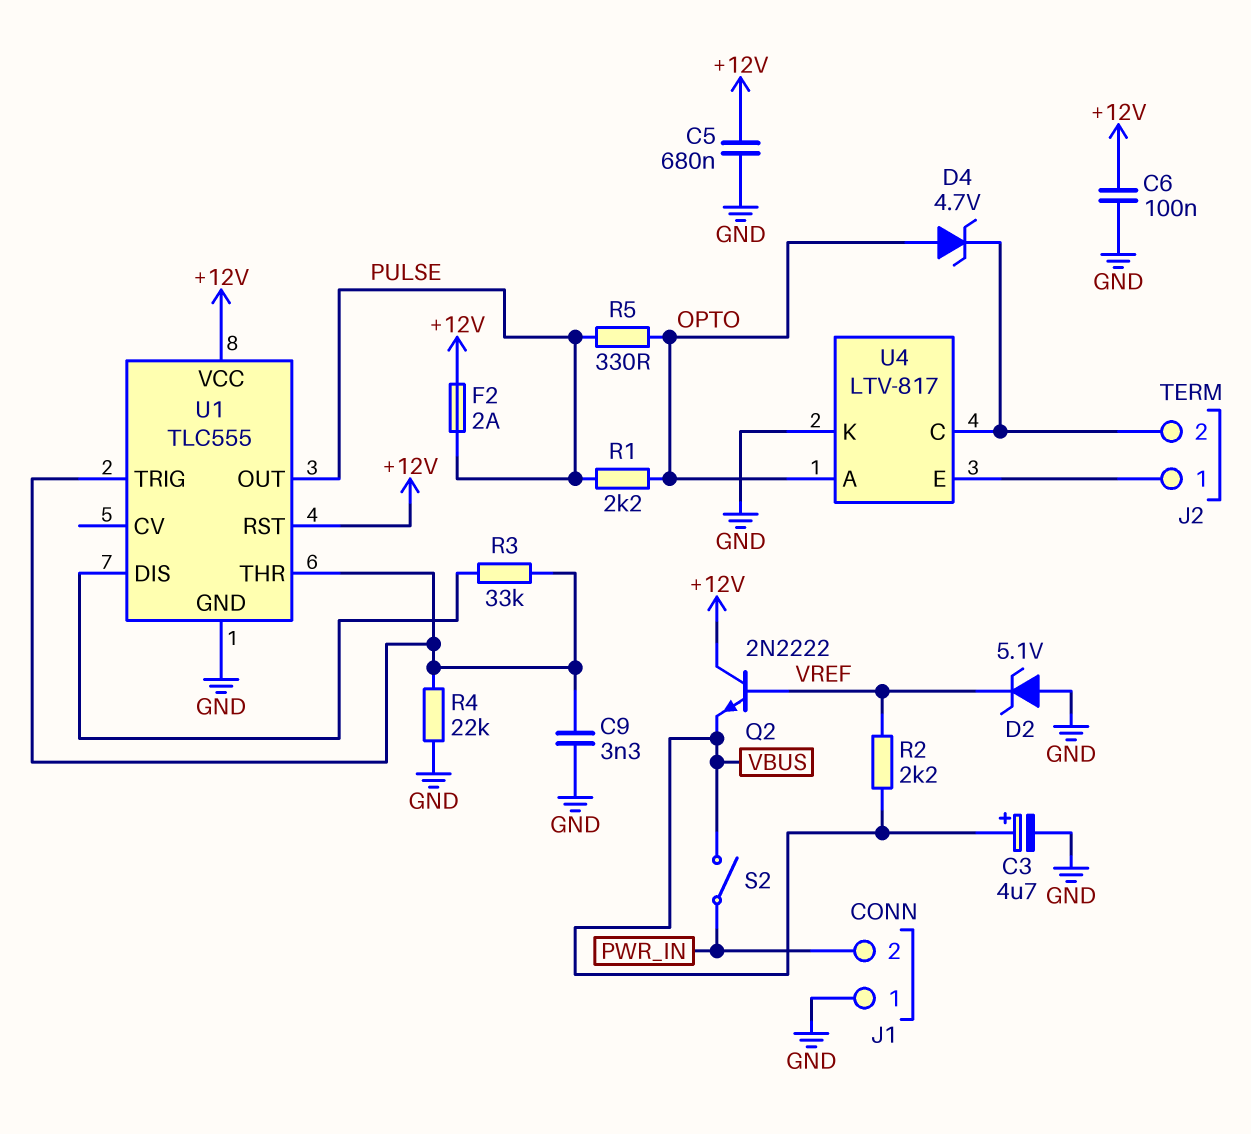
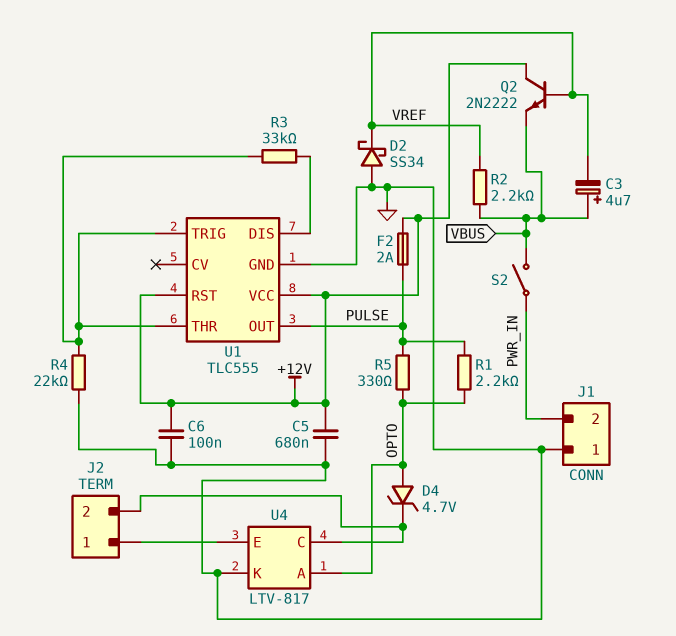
C3: 4.7uF (plus VBUS, minus GND) -> 4.7uF (plus VBUS, minus VREF)
C9: 3.3nF (GND, U1/THR) -> none
D2: zener 5.1V (A GND, K VREF) -> schottky SS34 (A GND, K VREF)

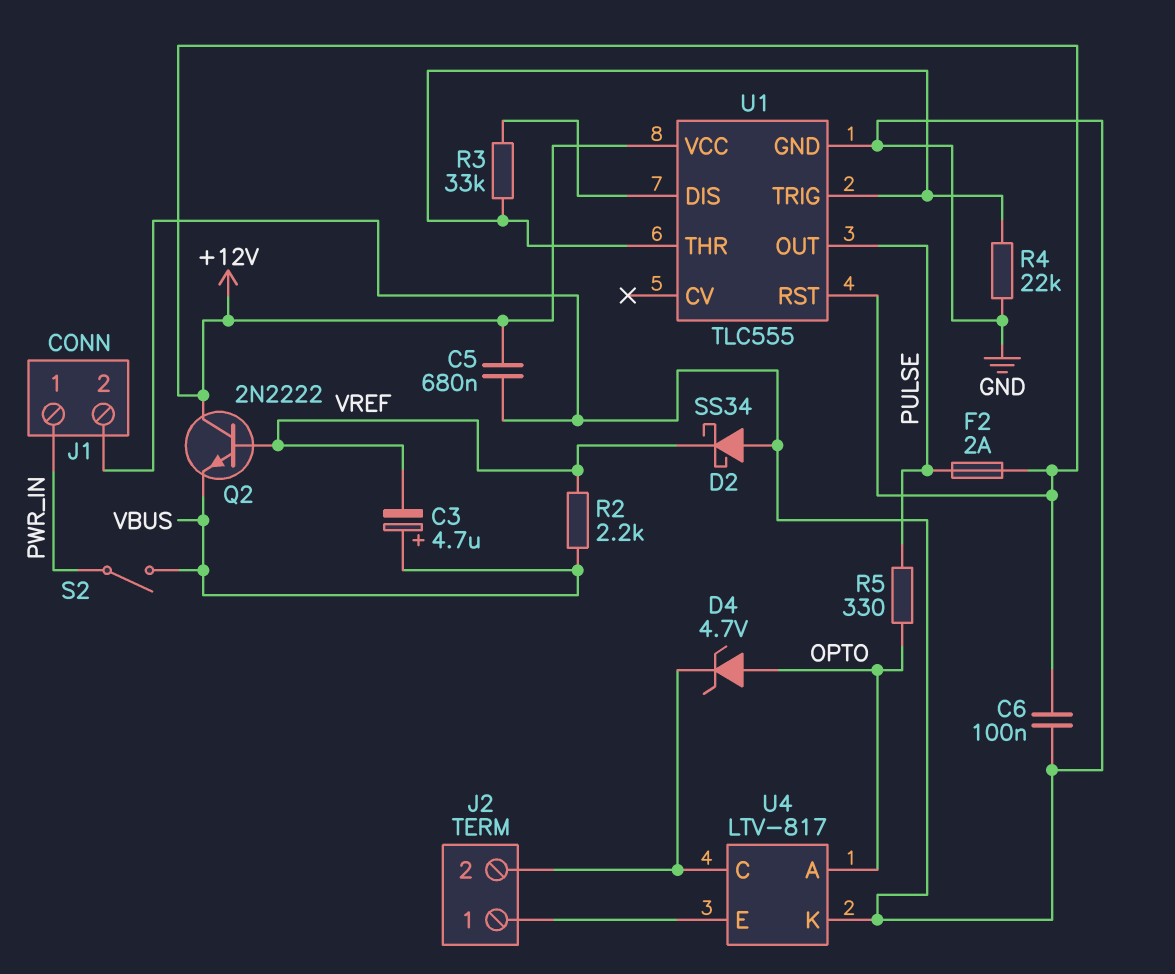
J1 pin 1: GND -> PWR_IN
J1 pin 2: PWR_IN -> GND
R1: 2.2k (OPTO, PULSE) -> none

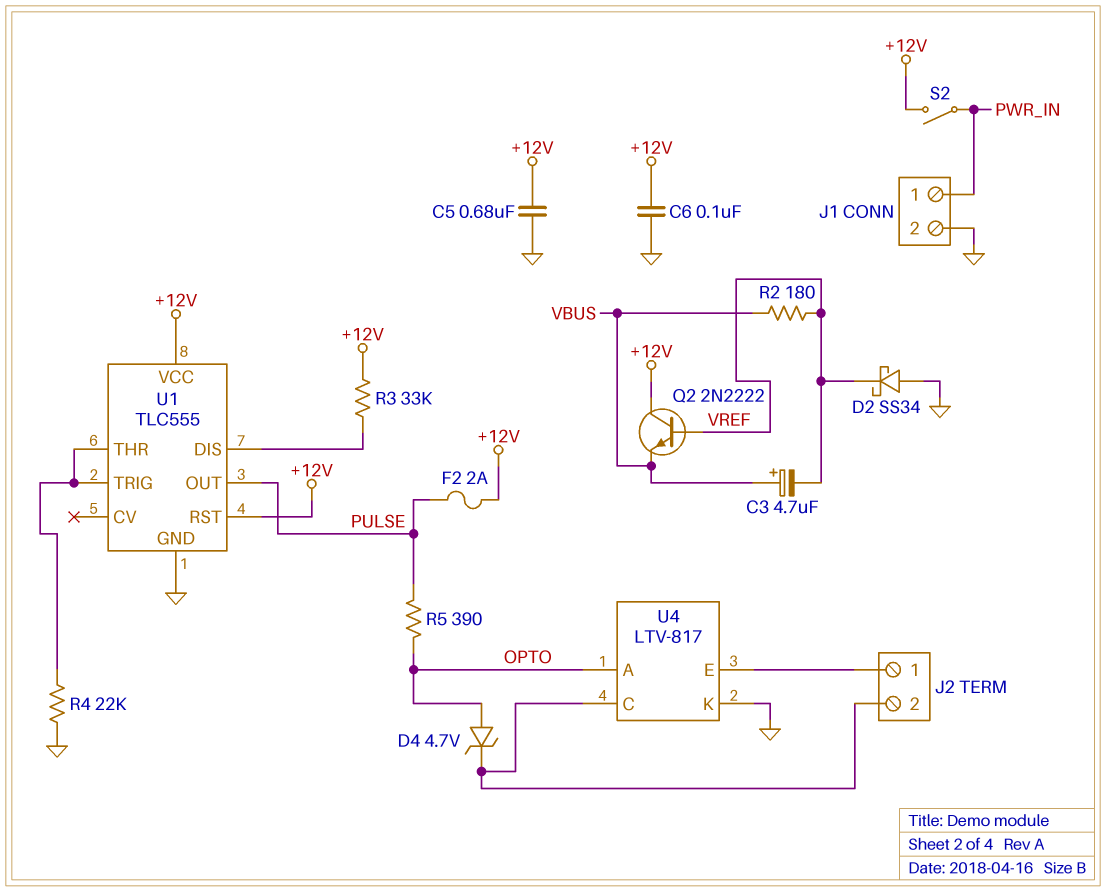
R2: 2.2k (VBUS, VREF) -> 180 (VBUS, VREF)
R3: 33k (U1/DIS, U1/THR) -> 33k (+12V, U1/DIS)
R5: 330 (OPTO, PULSE) -> 390 (OPTO, PULSE)
S2: switch (PWR_IN, VBUS) -> switch (+12V, PWR_IN)

